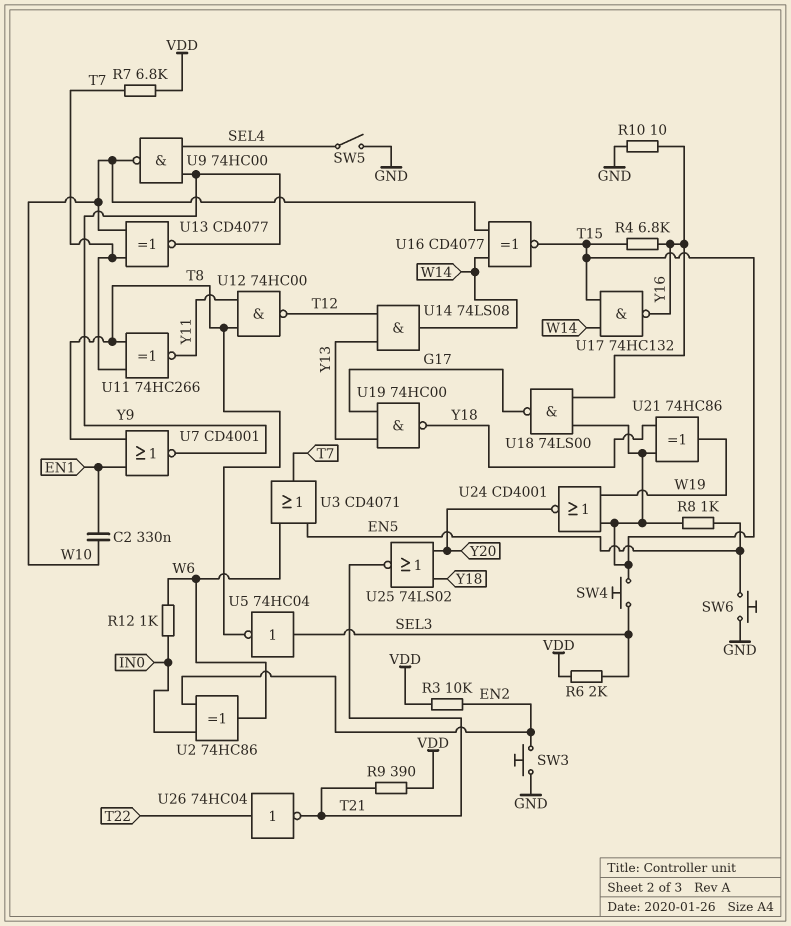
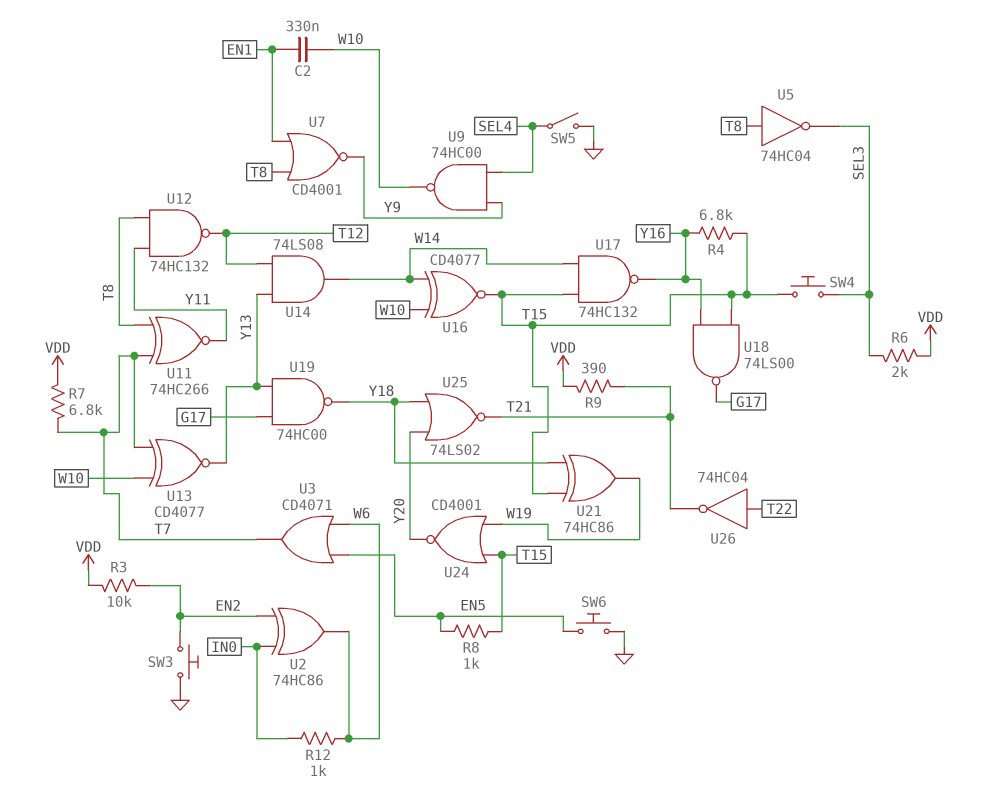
R10: 10 (GND, Y16) -> none
U5: NOT 74HC04 (in SEL3, out T8) -> NOT 74HC04 (in T8, out SEL3)
U12: NAND 74HC00 (in T8, in Y11, out T12) -> NAND 74HC132 (in T8, in Y11, out T12)
U13: XNOR CD4077 (in T7, in W10, out Y9) -> XNOR CD4077 (in T7, in W10, out Y13)

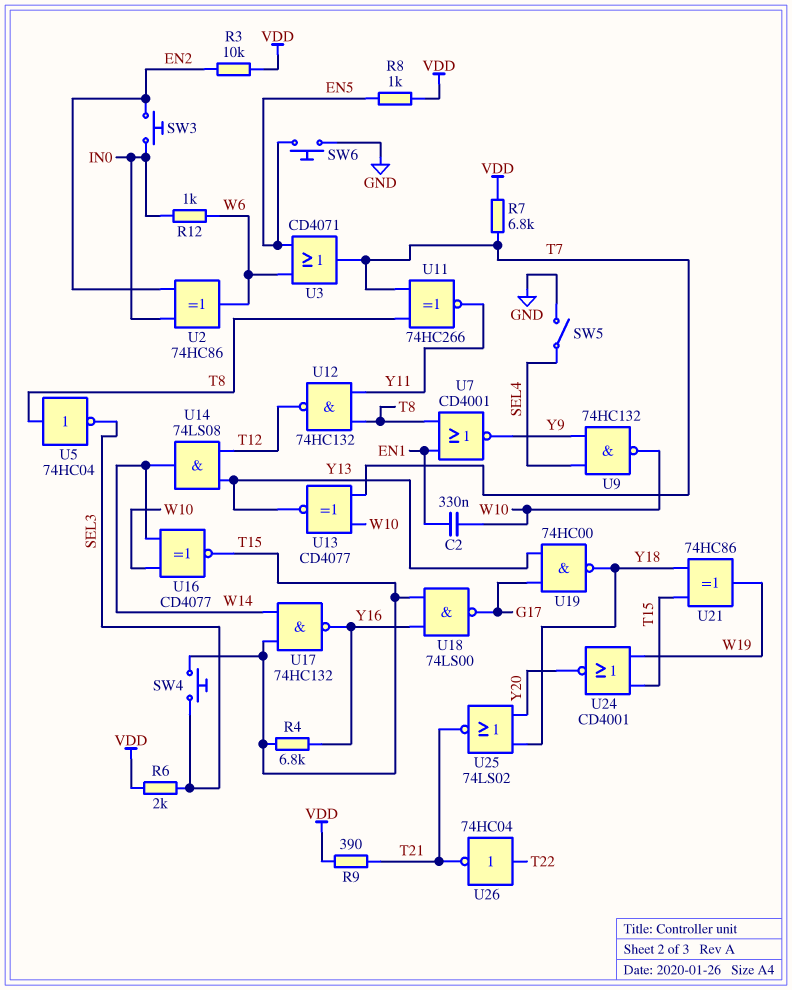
R8: 1k (EN5, T15) -> 1k (EN5, VDD)
SW3: button (EN2, GND) -> button (EN2, IN0)
U9: NAND 74HC00 (in SEL4, in Y9, out W10) -> NAND 74HC132 (in SEL4, in Y9, out W10)

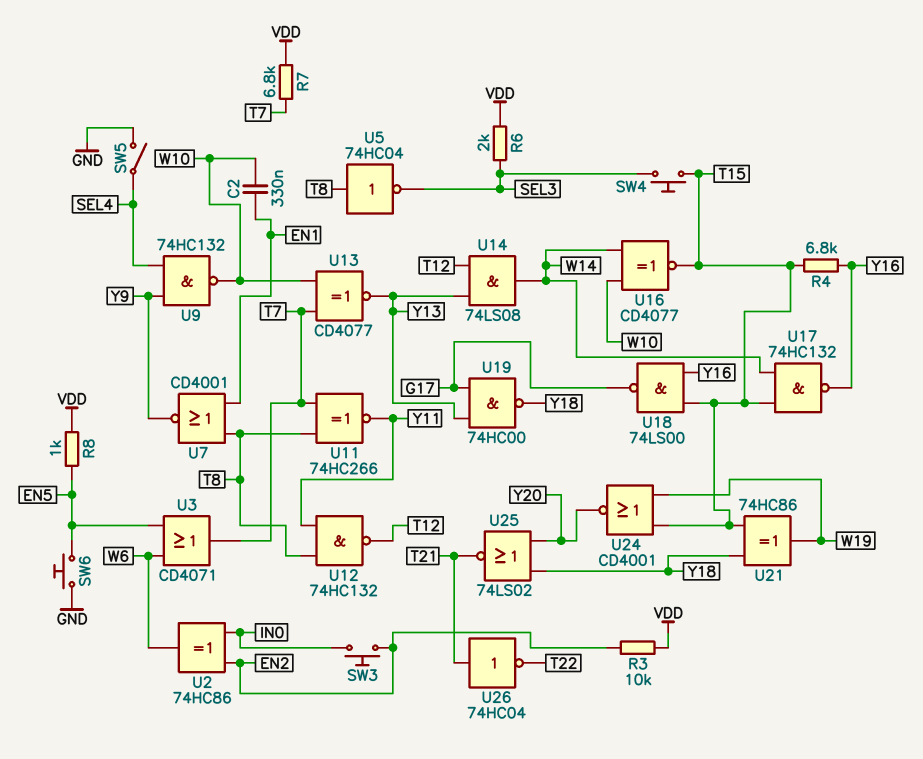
R9: 390 (T21, VDD) -> none
R12: 1k (IN0, W6) -> none
U26: NOT 74HC04 (in T22, out T21) -> NOT 74HC04 (in T21, out T22)

